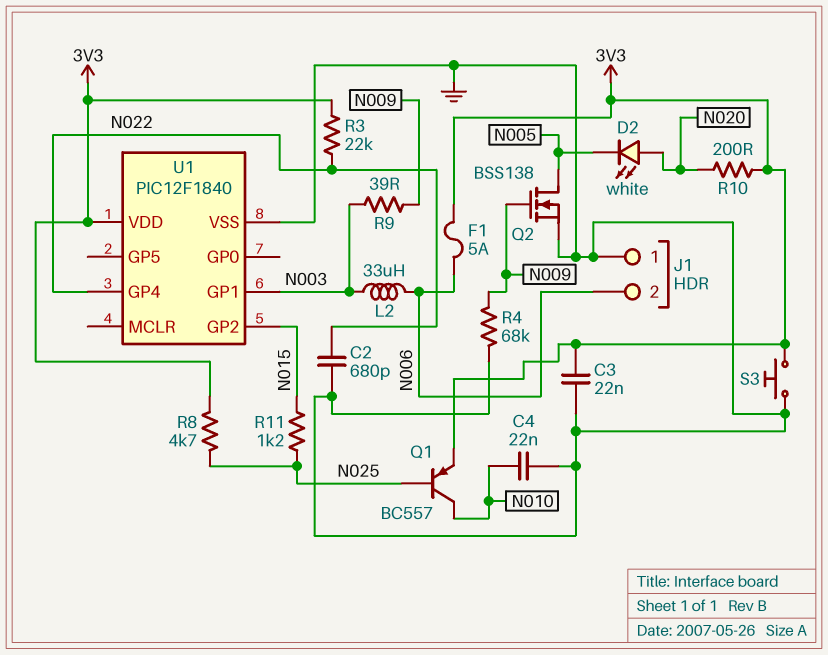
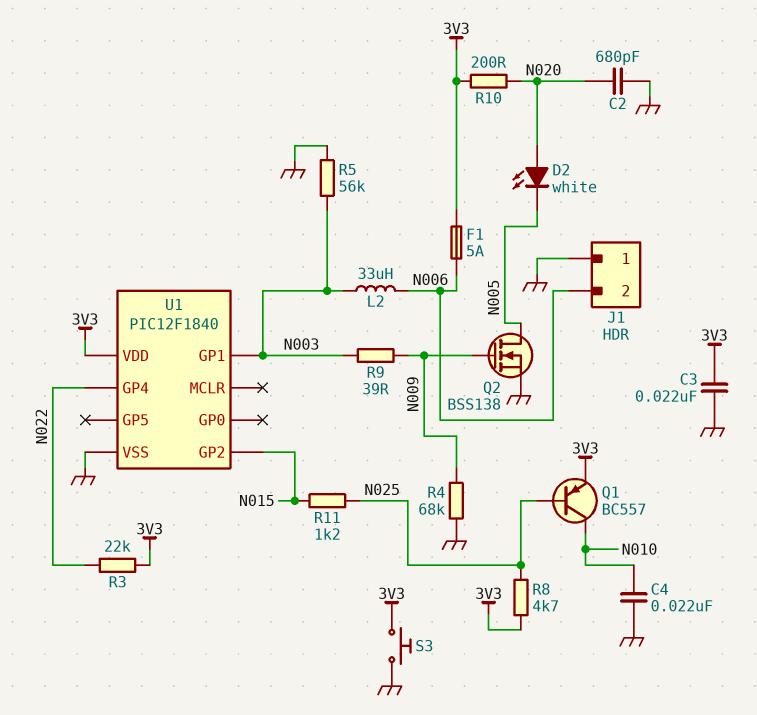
C2: 680pF (GND, N022) -> 680pF (GND, N020)
R5: none -> 56k (GND, N003)

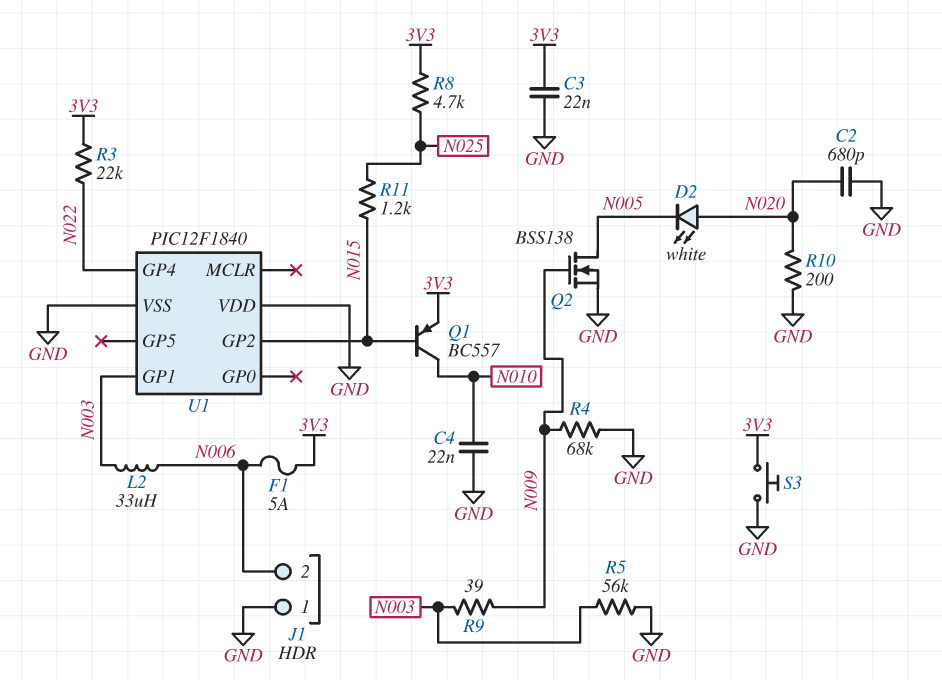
Q1: PNP BC557 (B N025, C N010, E 3V3) -> PNP BC557 (B N015, C N010, E 3V3)
R10: 200 (3V3, N020) -> 200 (GND, N020)
U1 pin VDD: 3V3 -> GND

